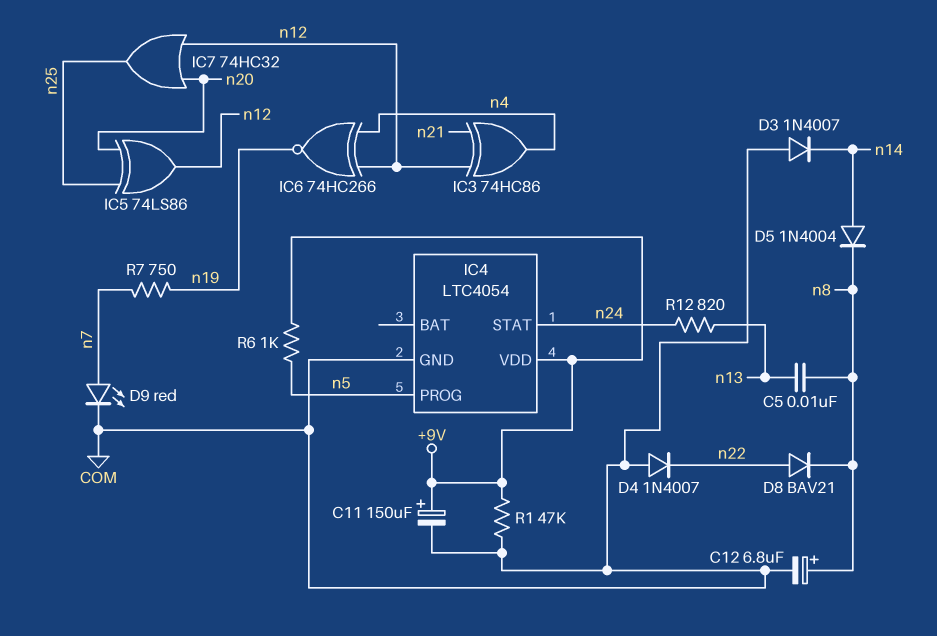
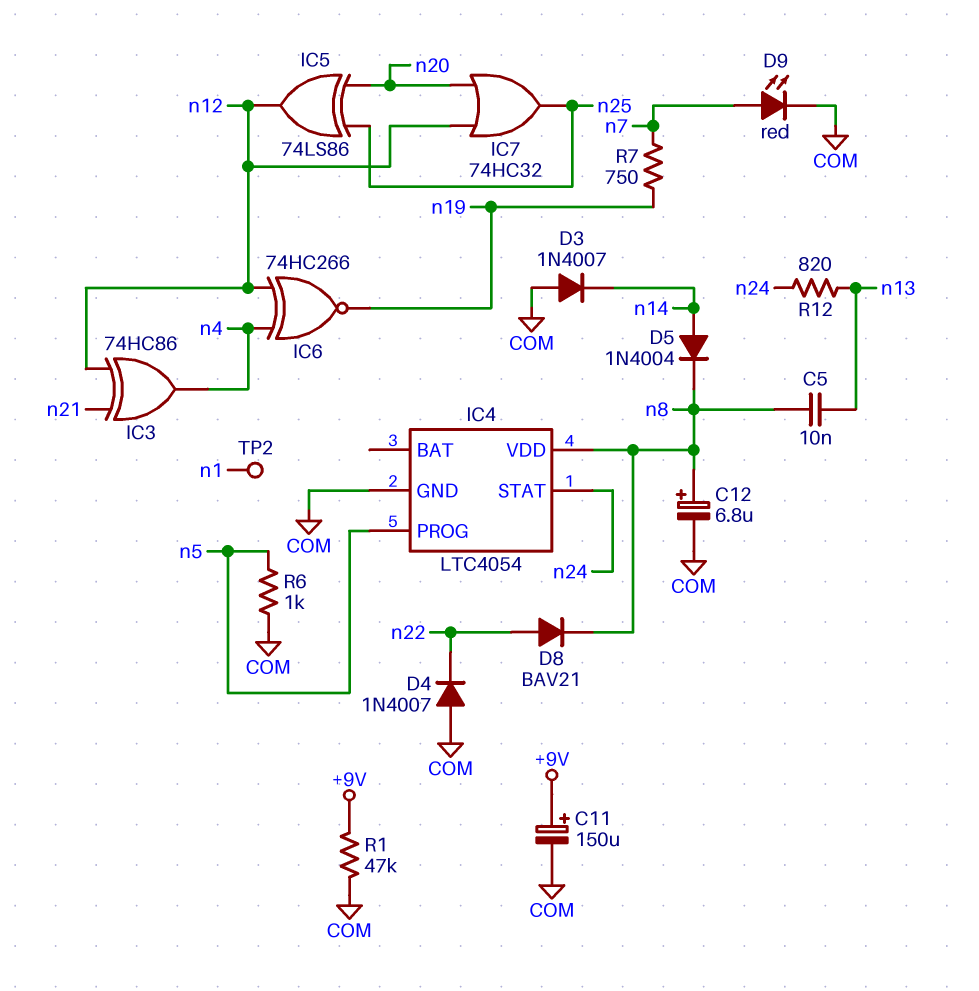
IC4 pin VDD: +9V -> n8
R6: 1k (+9V, n5) -> 1k (COM, n5)
TP2: none -> test point (n1)

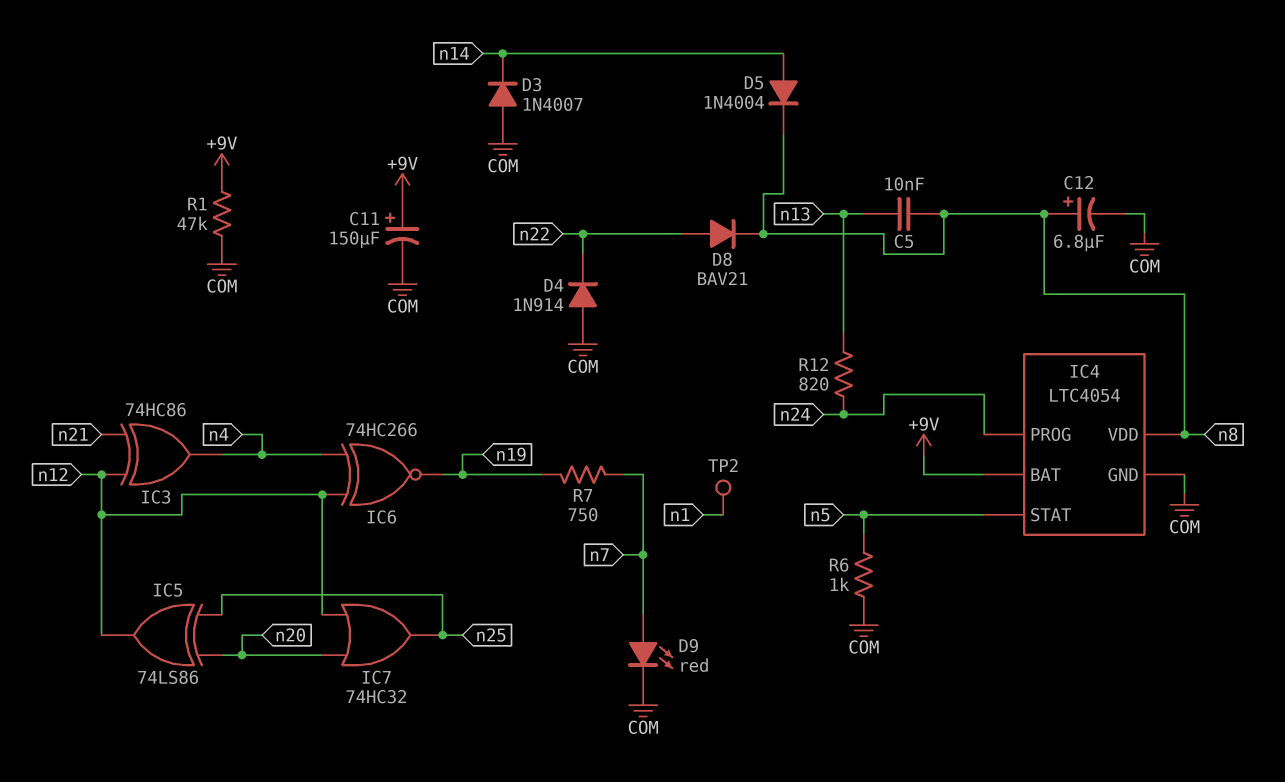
D4: diode 1N4007 (A COM, K n22) -> diode 1N914 (A COM, K n22)
IC4 pin BAT: none -> +9V
IC4 pin PROG: n5 -> n24
IC4 pin STAT: n24 -> n5

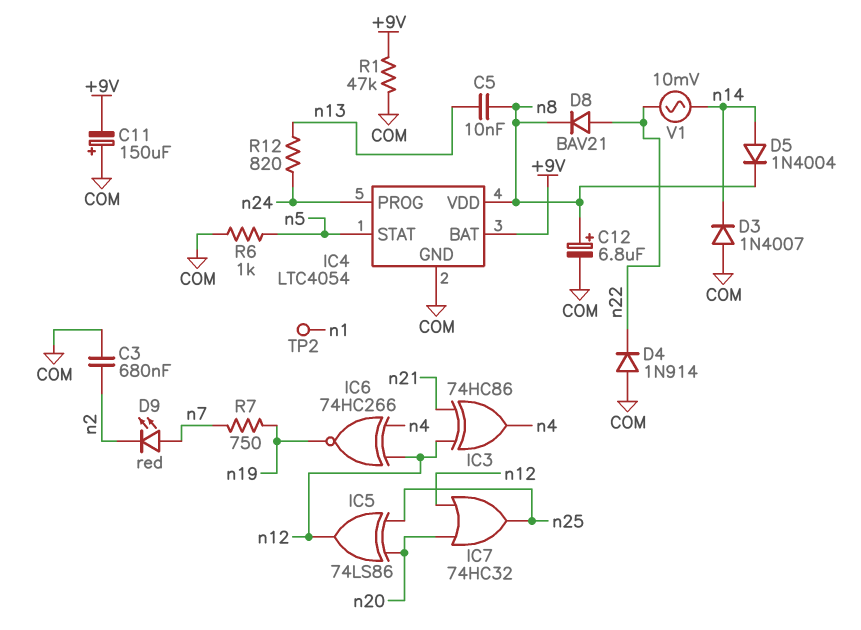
C3: none -> 680nF (COM, n2)
C11: 150uF (plus +9V, minus COM) -> 150uF (plus COM, minus +9V)
D9: LED red (A n7, K COM) -> LED red (A n7, K n2)
V1: none -> AC 10mV (n14, n22)

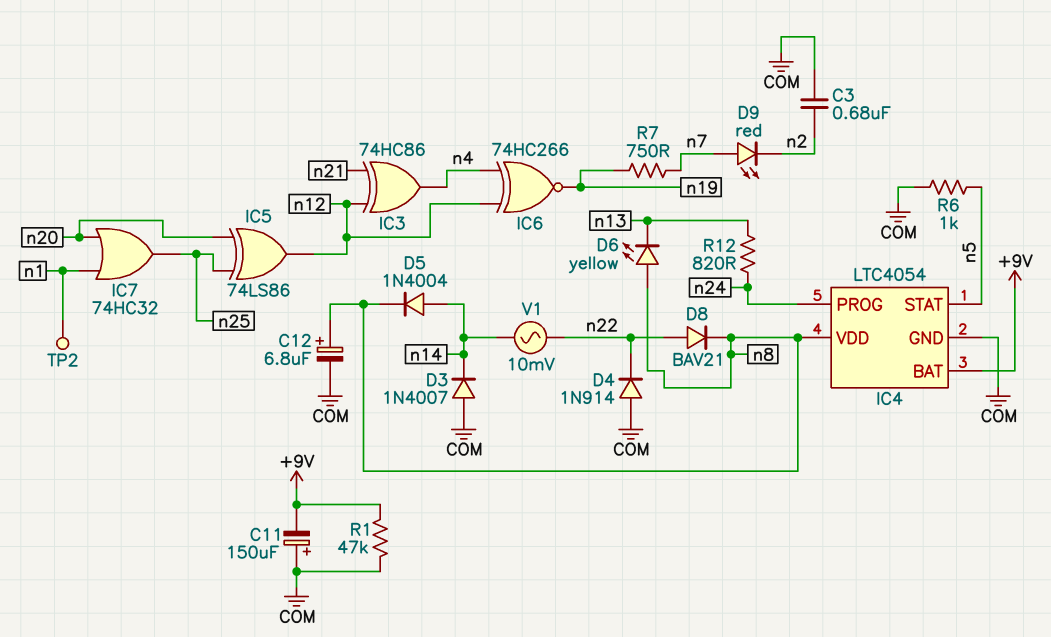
C5: 10nF (n8, n13) -> none
D6: none -> LED yellow (A n8, K n13)
IC7: OR 74HC32 (in n12, in n20, out n25) -> OR 74HC32 (in n1, in n20, out n25)

